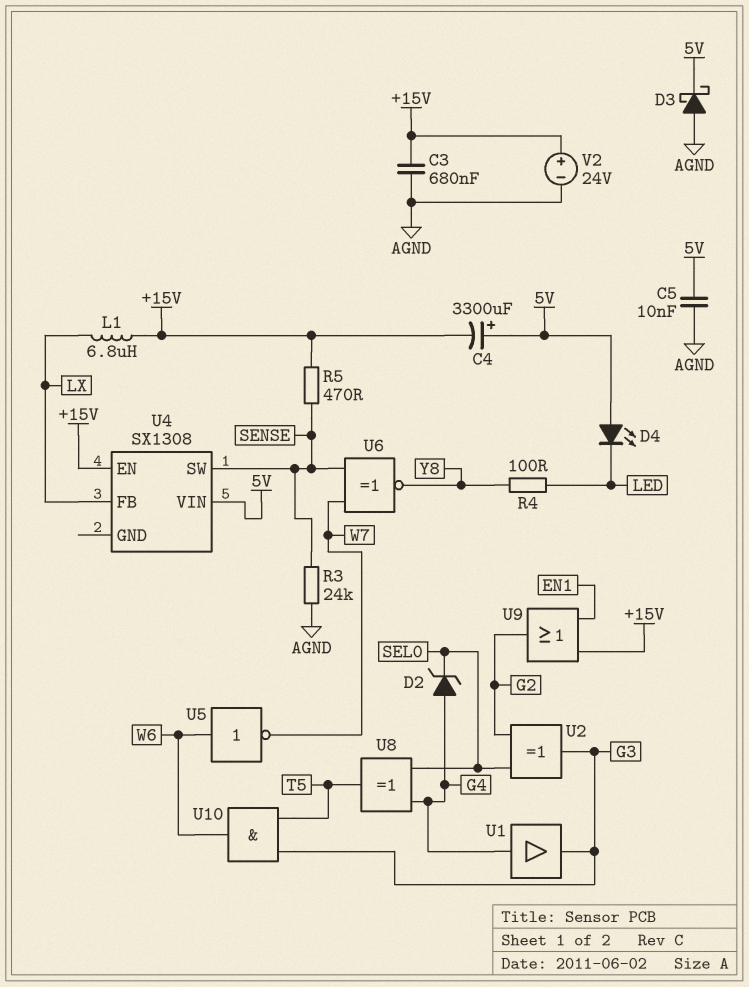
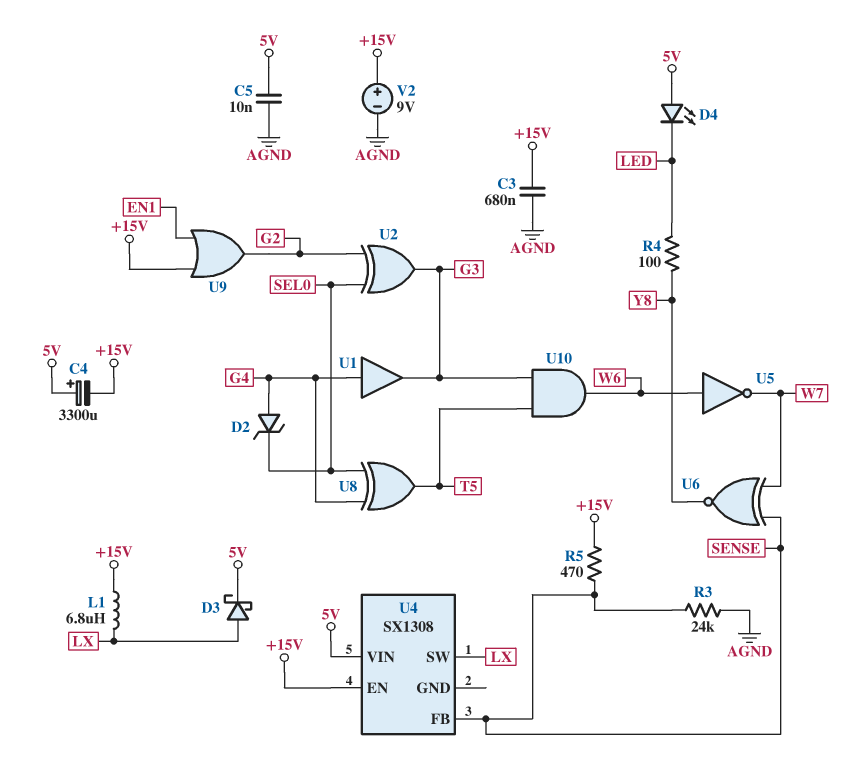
D3: schottky (A AGND, K 5V) -> schottky (A LX, K 5V)
U4 pin FB: LX -> SENSE
U4 pin SW: SENSE -> LX
V2: 24V (plus +15V, minus AGND) -> 9V (plus +15V, minus AGND)

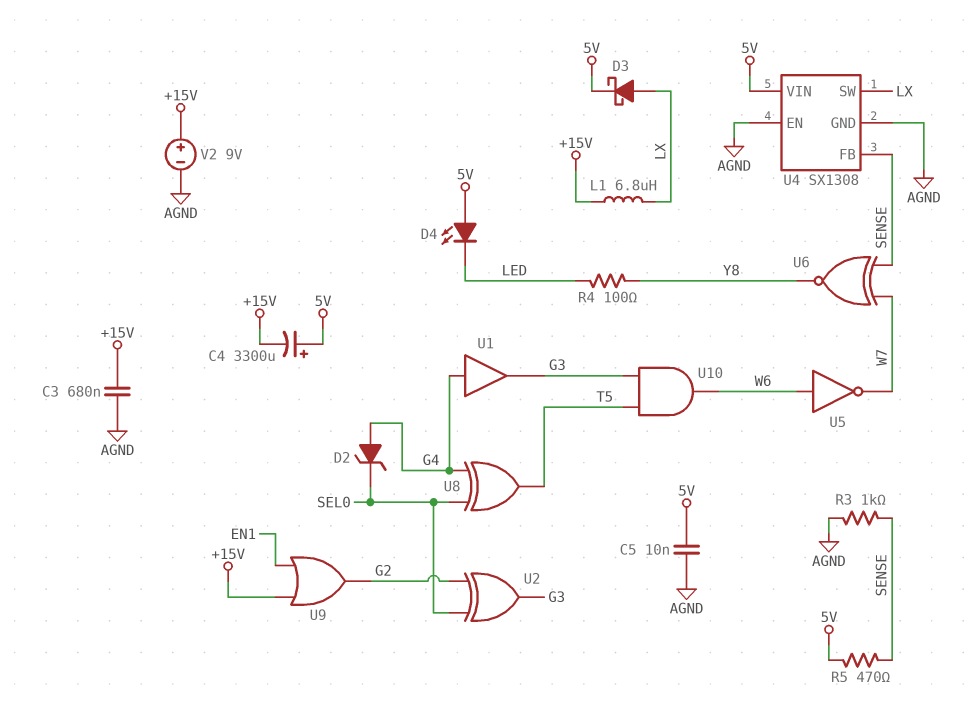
R3: 24k (AGND, SENSE) -> 1k (AGND, SENSE)
R5: 470 (+15V, SENSE) -> 470 (5V, SENSE)
U4 pin EN: +15V -> AGND
U4 pin GND: none -> AGND

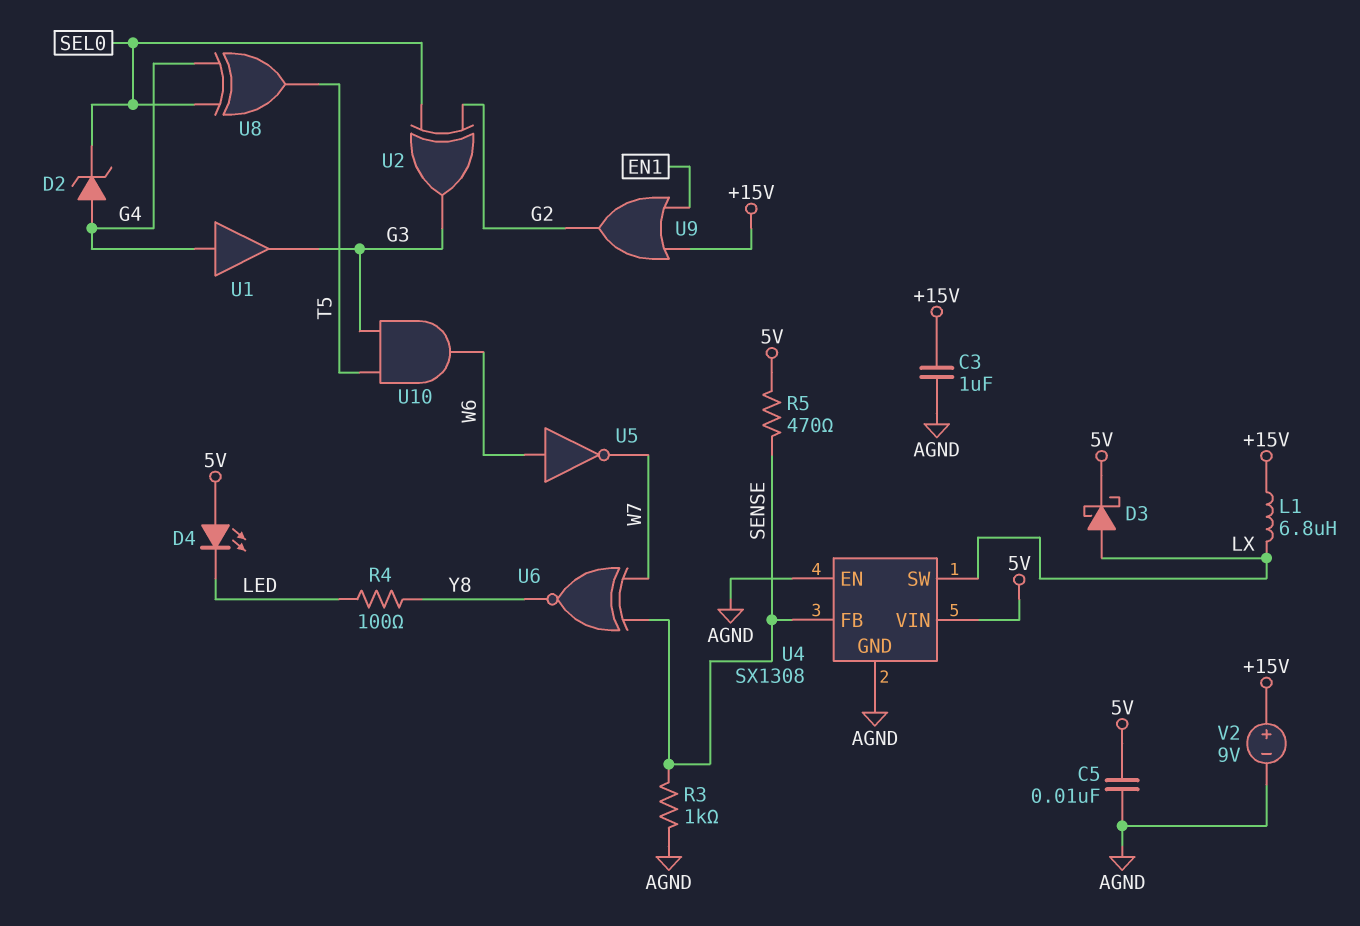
C3: 680nF (+15V, AGND) -> 1uF (+15V, AGND)
C4: 3300uF (plus 5V, minus +15V) -> none

